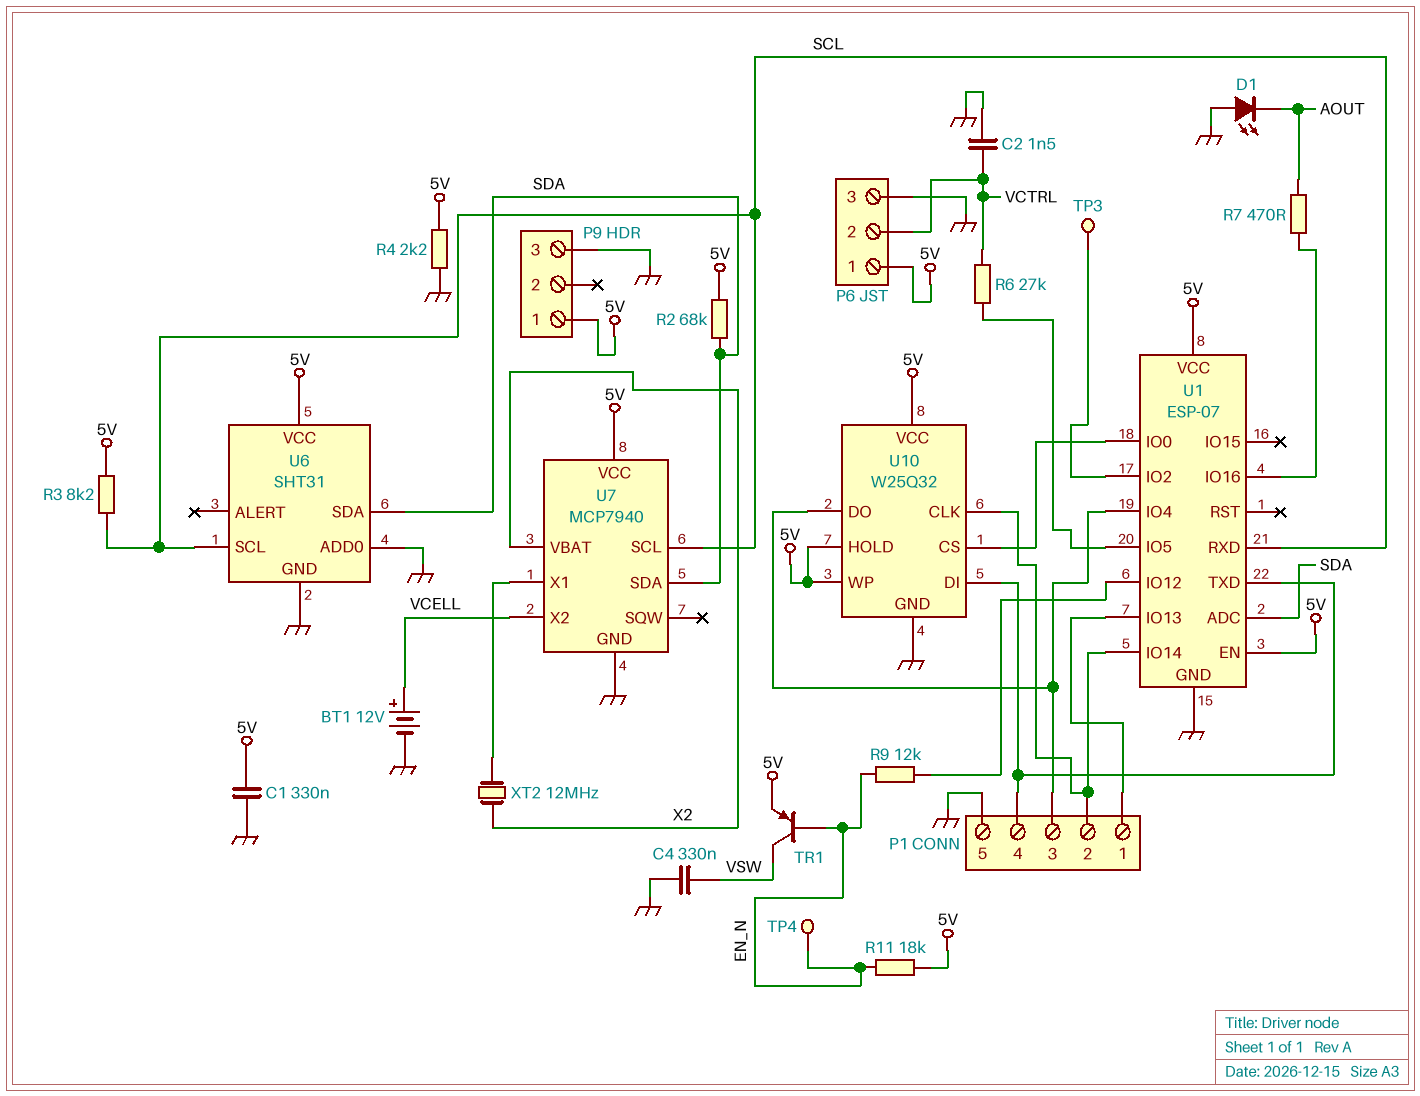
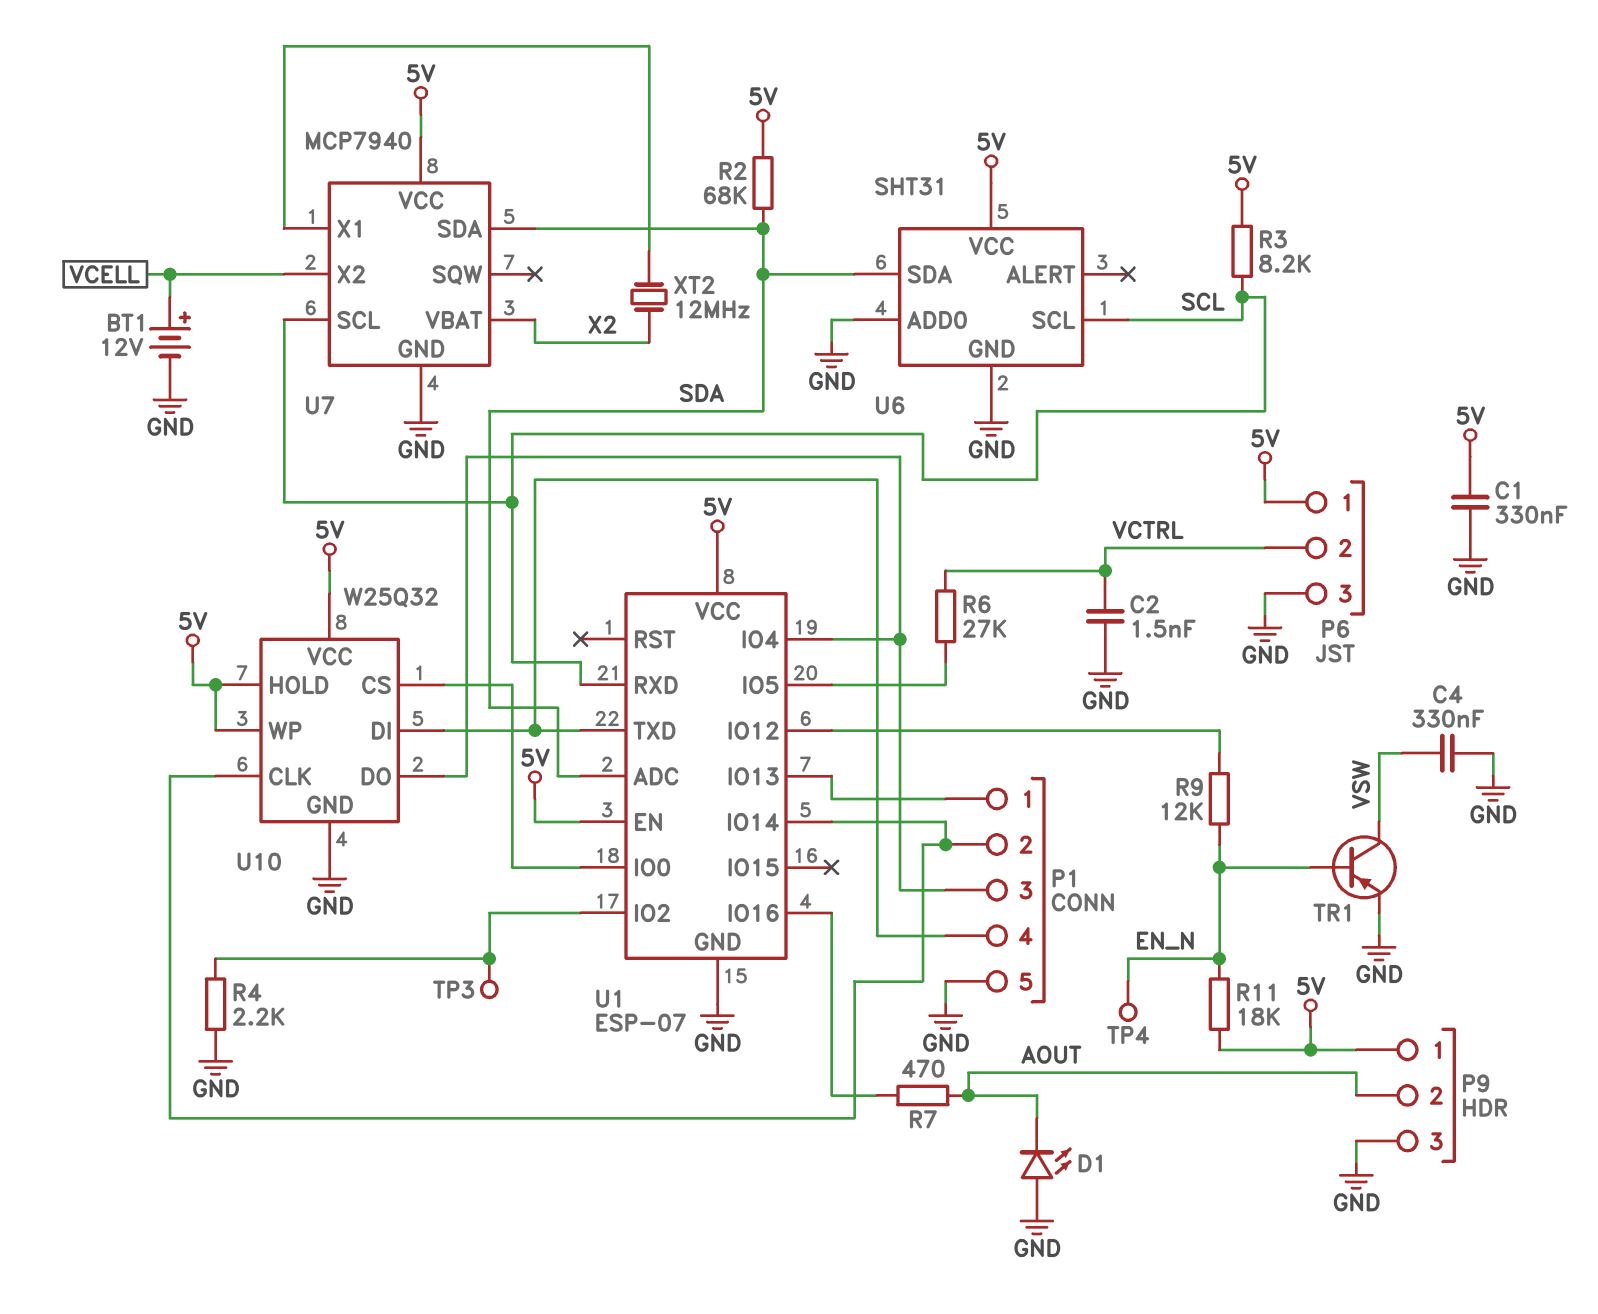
P9 pin 2: none -> AOUT
R4: 2.2k (5V, GND) -> 2.2k (GND, U1/IO2)
TR1: PNP (B EN_N, C VSW, E 5V) -> PNP (B EN_N, C VSW, E GND)

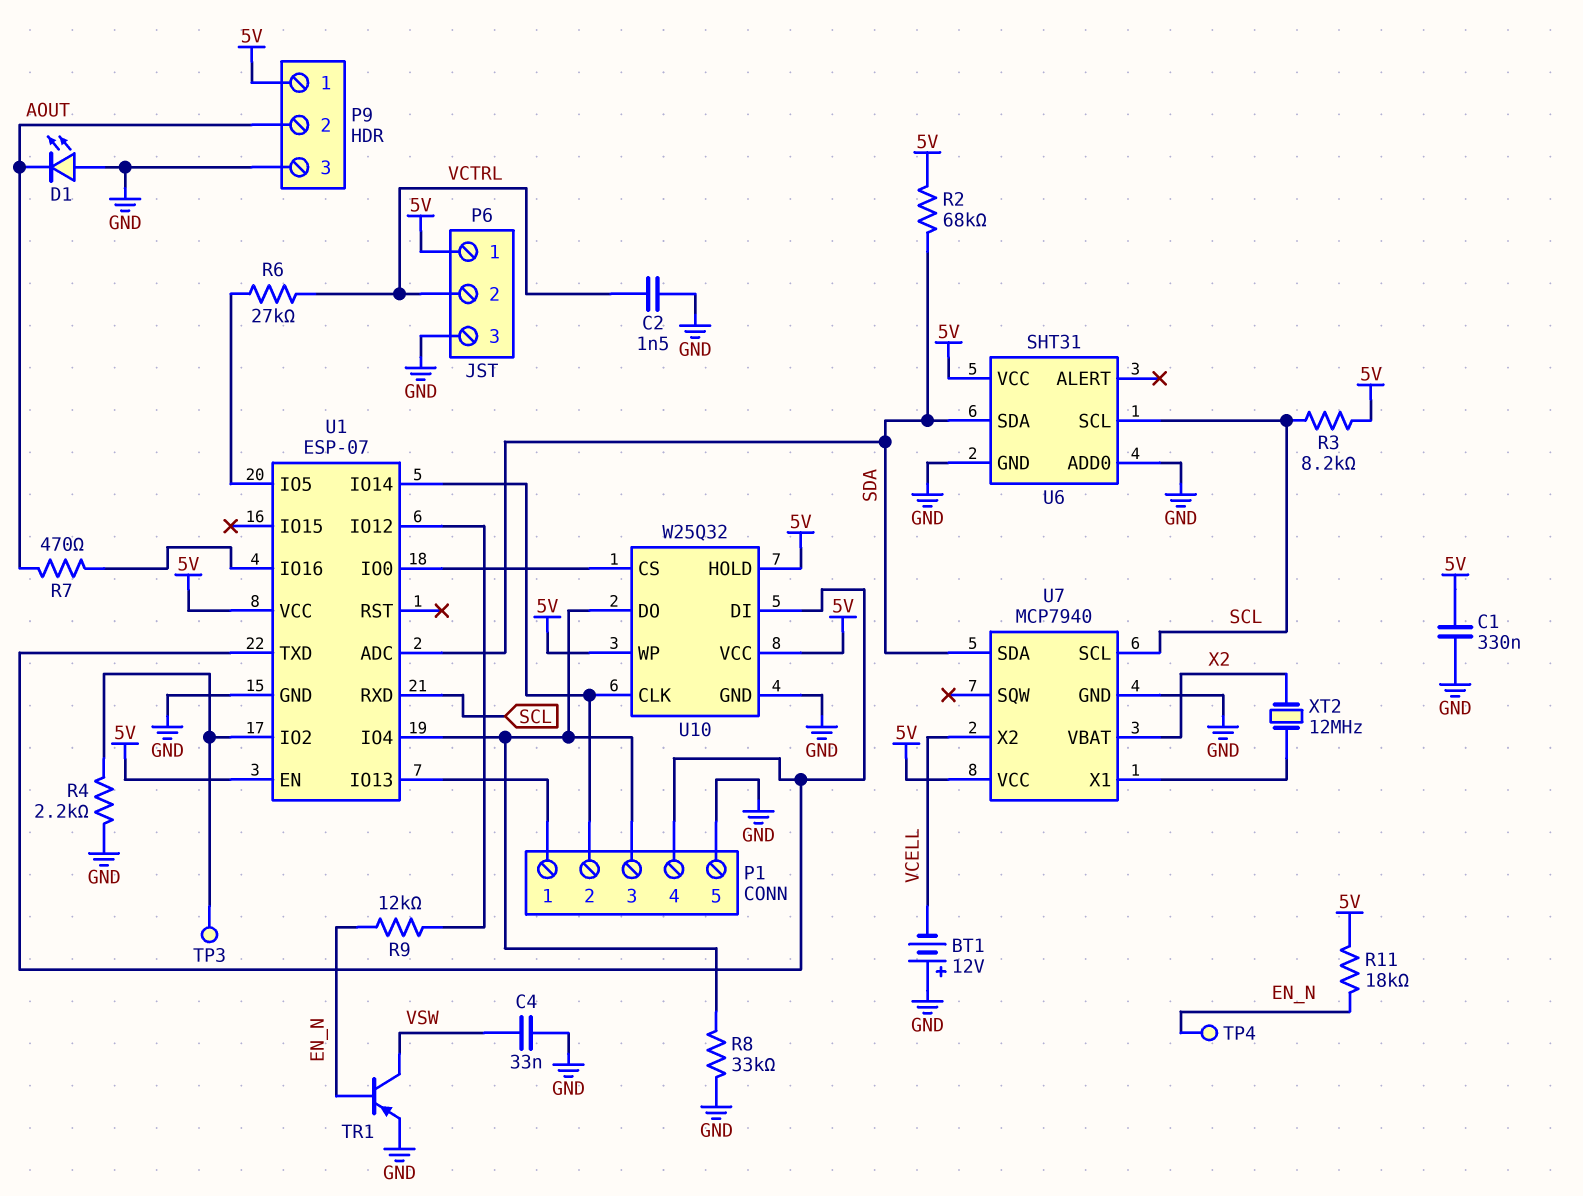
BT1: 12V (plus VCELL, minus GND) -> 12V (plus GND, minus VCELL)
C4: 330nF (GND, VSW) -> 33nF (GND, VSW)
R8: none -> 33k (GND, P1/3)

